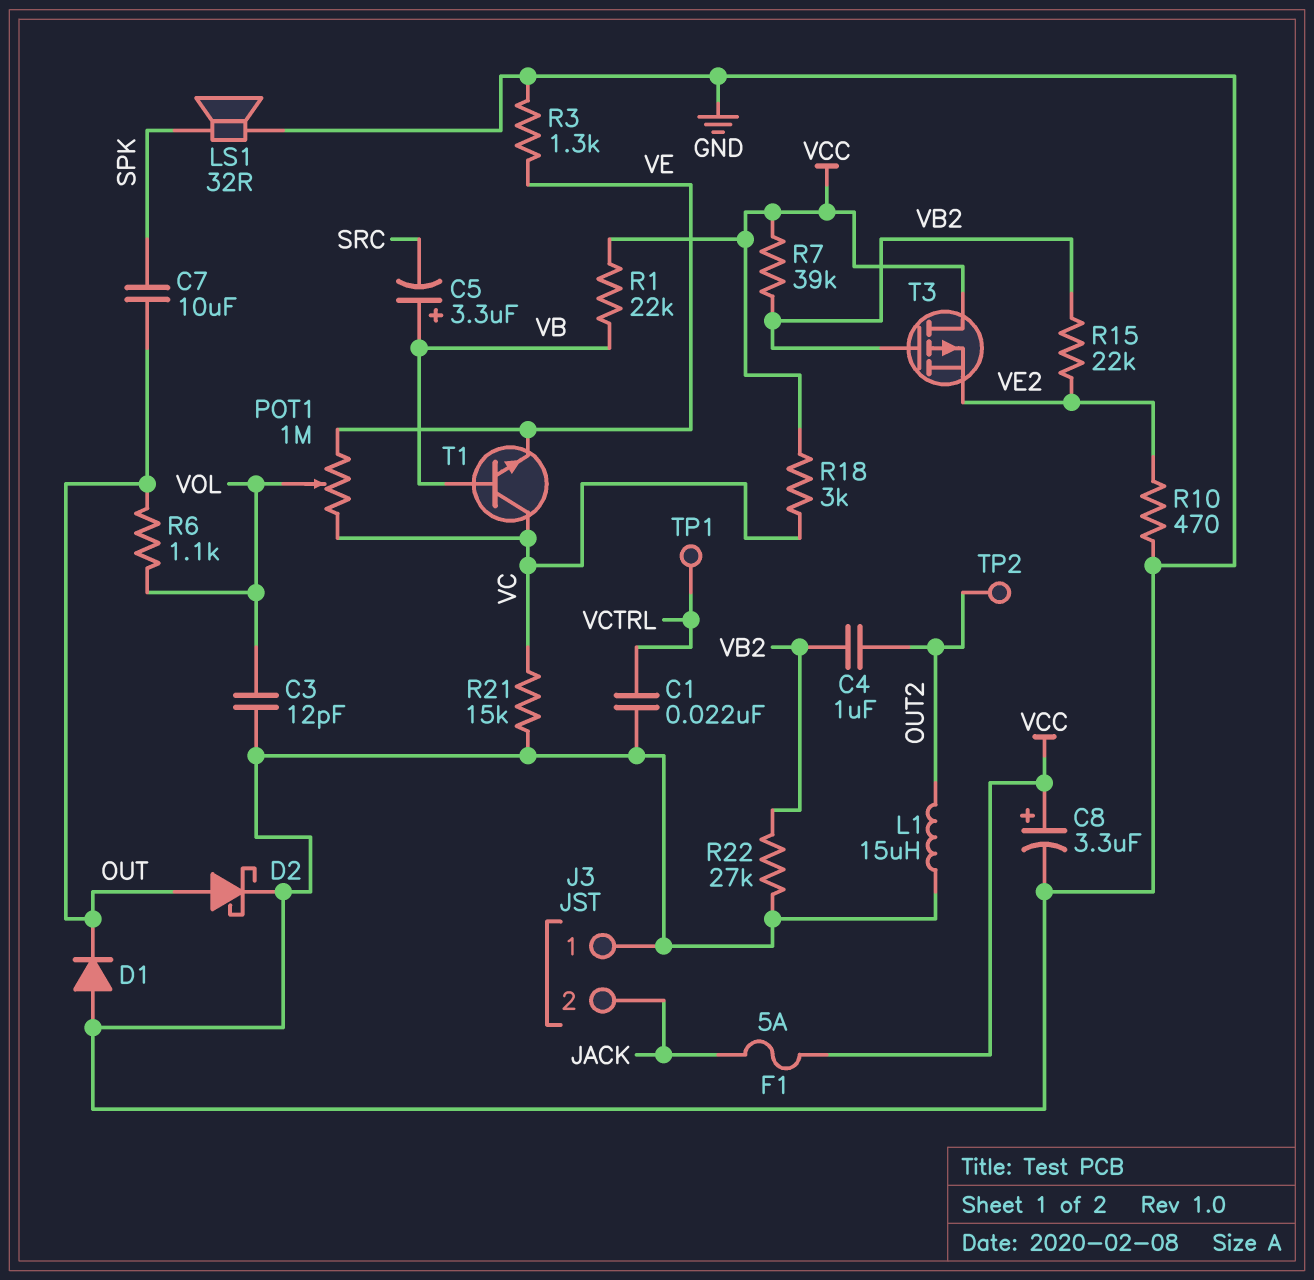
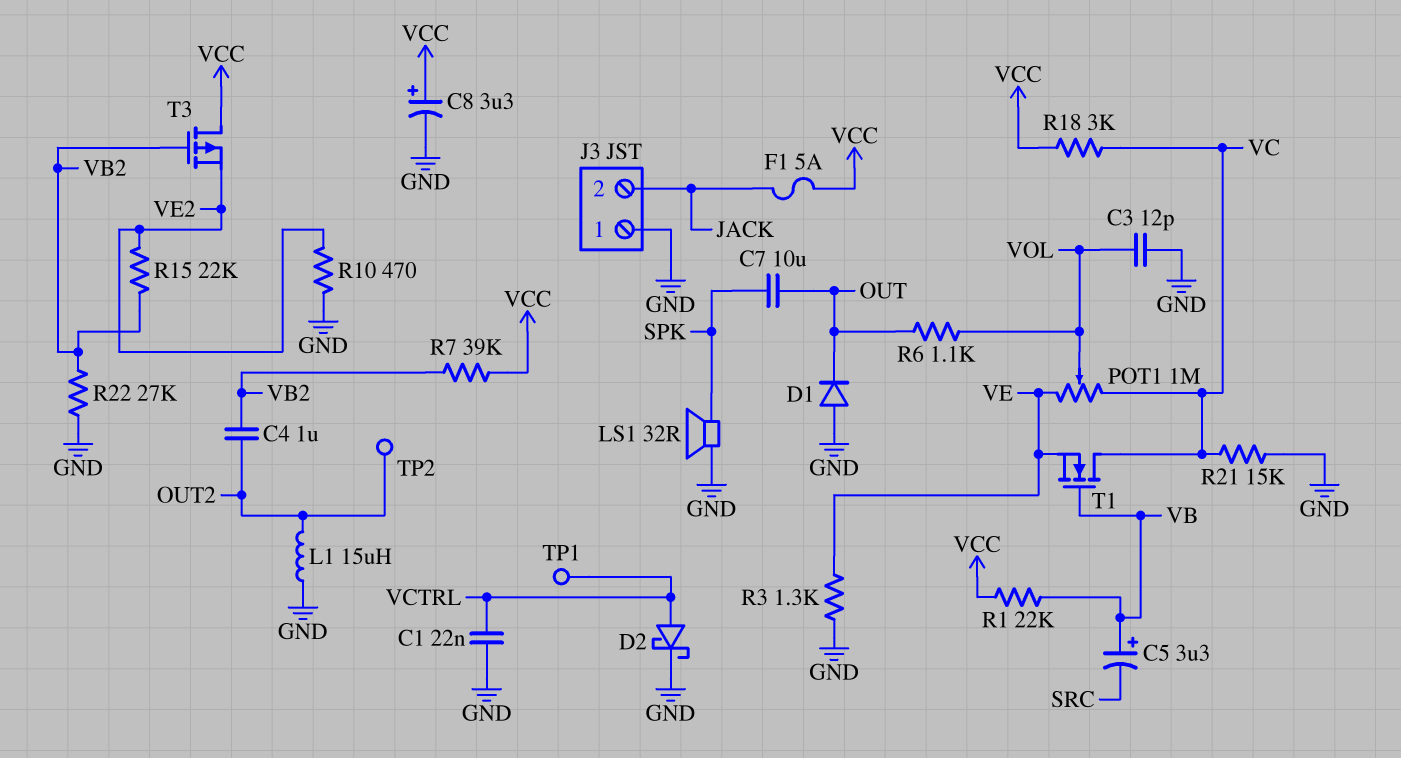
D2: schottky (A OUT, K GND) -> schottky (A VCTRL, K GND)
T1: NPN (B VB, C VC, E VE) -> NMOS (G VB, D VC, S VE)

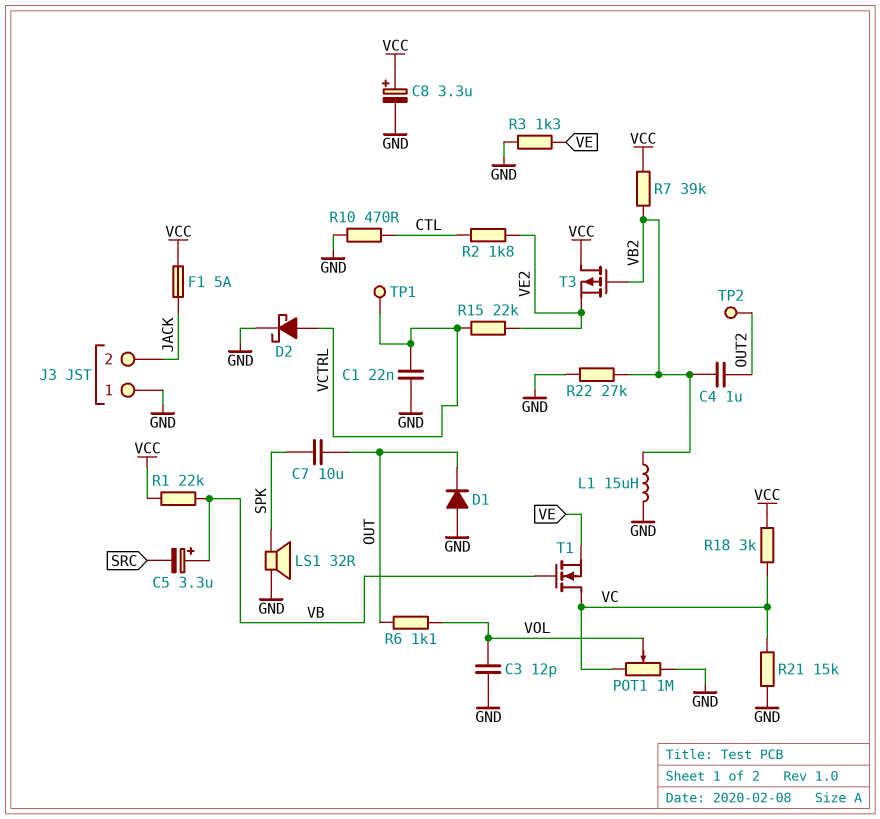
L1: 15uH (GND, OUT2) -> 15uH (GND, VB2)
POT1: 1M (VC, VE, wiper VOL) -> 1M (GND, VC, wiper VOL)
R2: none -> 1.8k (CTL, VE2)
R10: 470 (GND, VE2) -> 470 (CTL, GND)
R15: 22k (VB2, VE2) -> 22k (VCTRL, VE2)

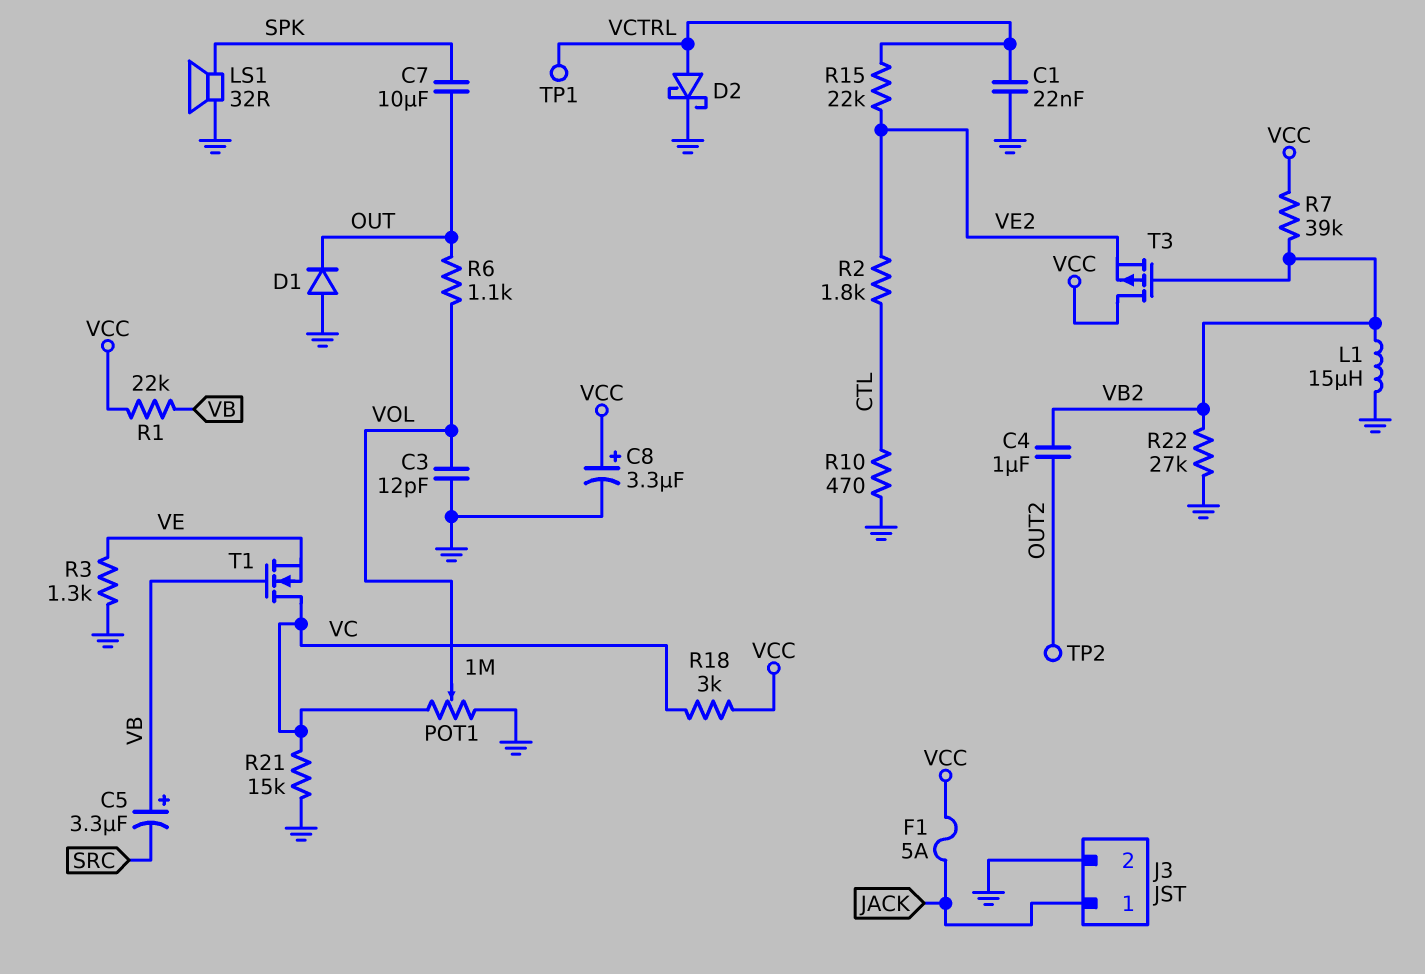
J3 pin 1: GND -> JACK
J3 pin 2: JACK -> GND

